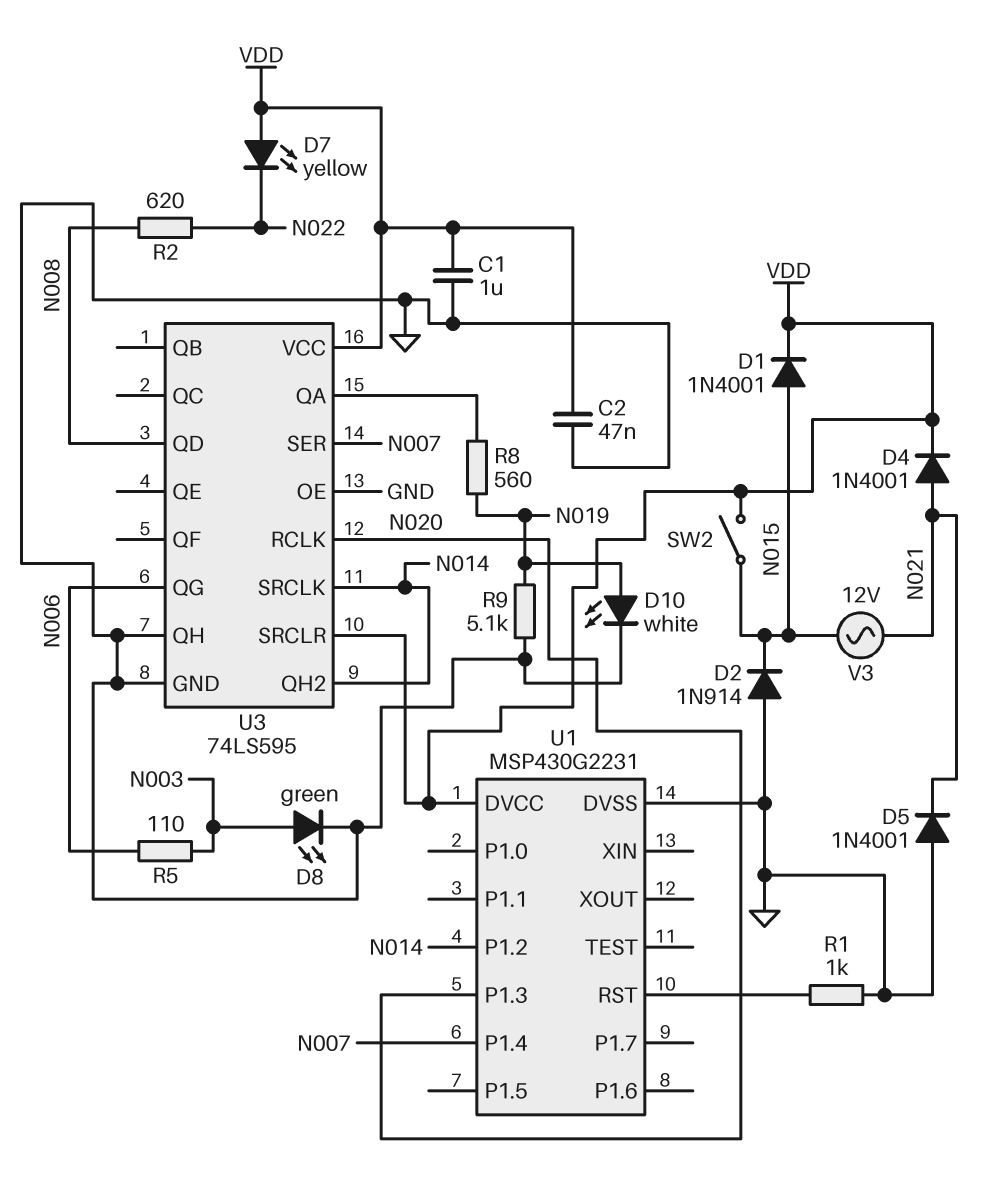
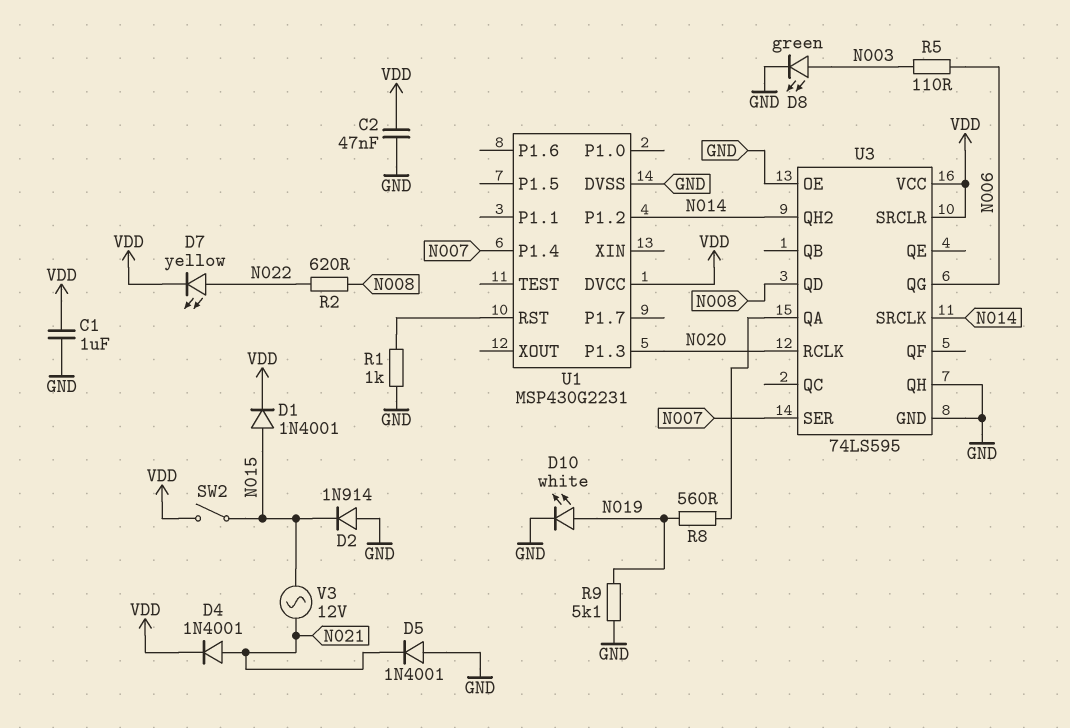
D7: LED yellow (A VDD, K N022) -> LED yellow (A N022, K VDD)

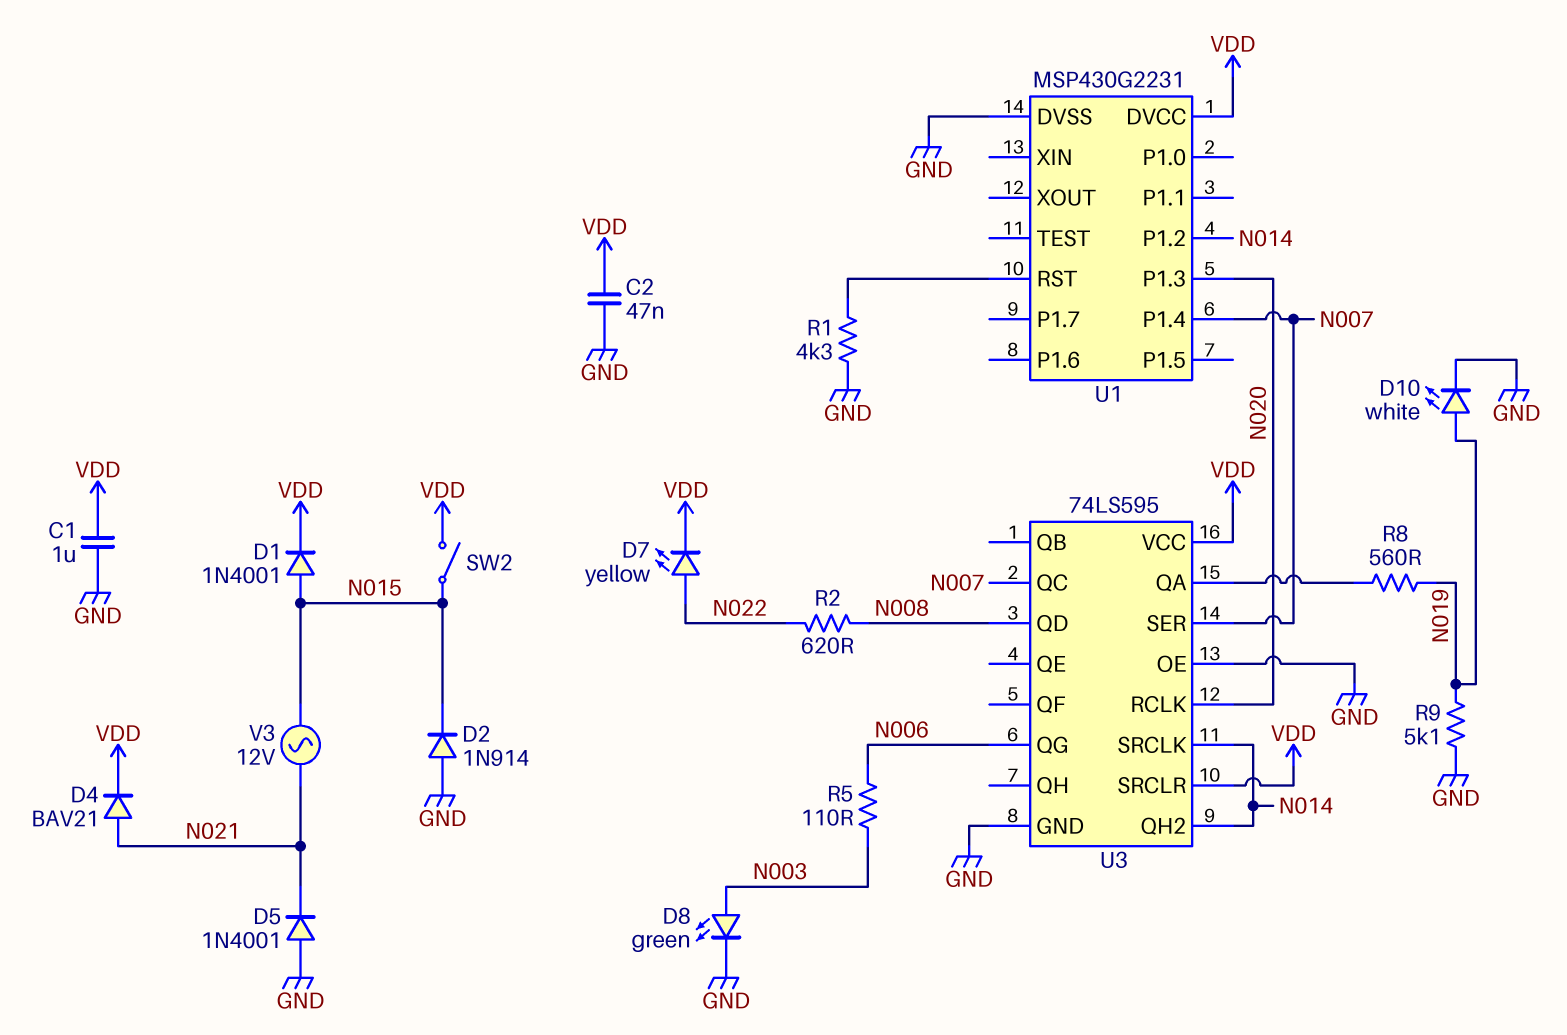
D4: diode 1N4001 (A N021, K VDD) -> diode BAV21 (A N021, K VDD)
R1: 1k (GND, U1/RST) -> 4.3k (GND, U1/RST)
U3 pin QC: none -> N007
U3 pin QH: GND -> none

